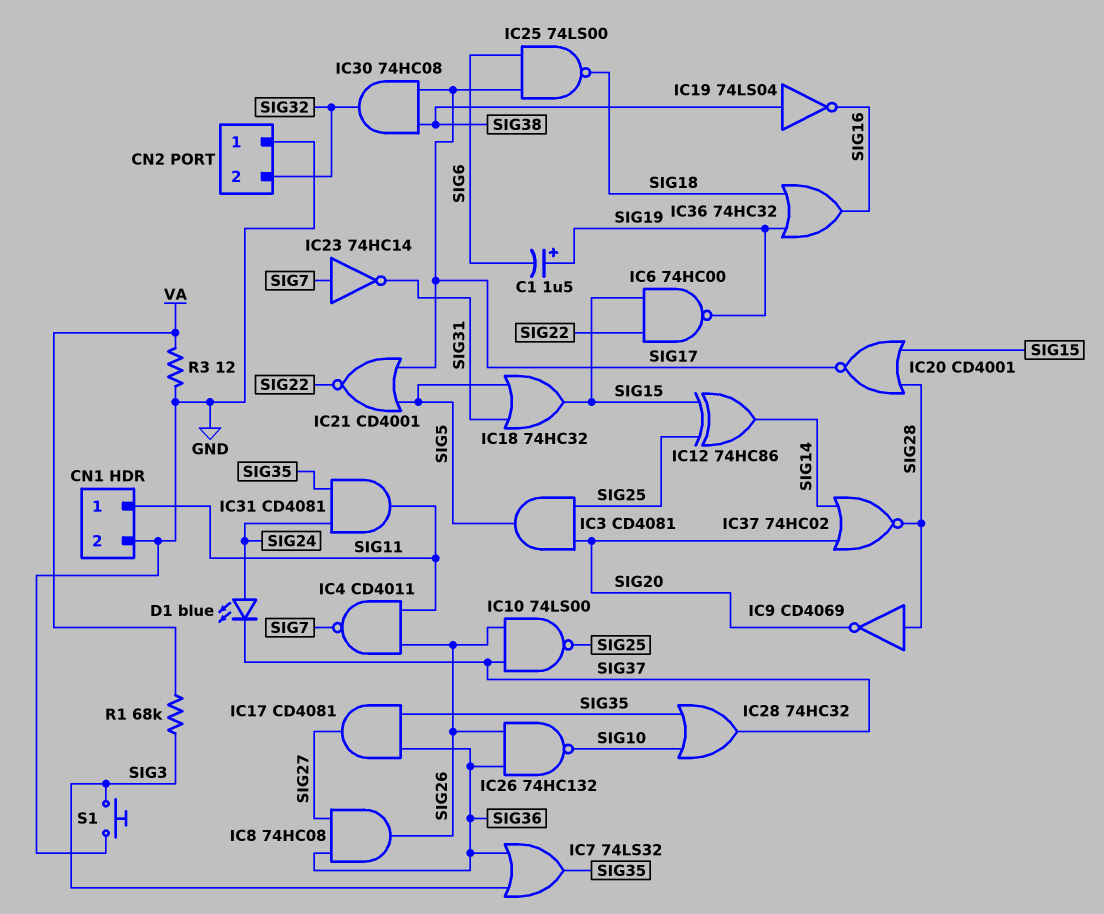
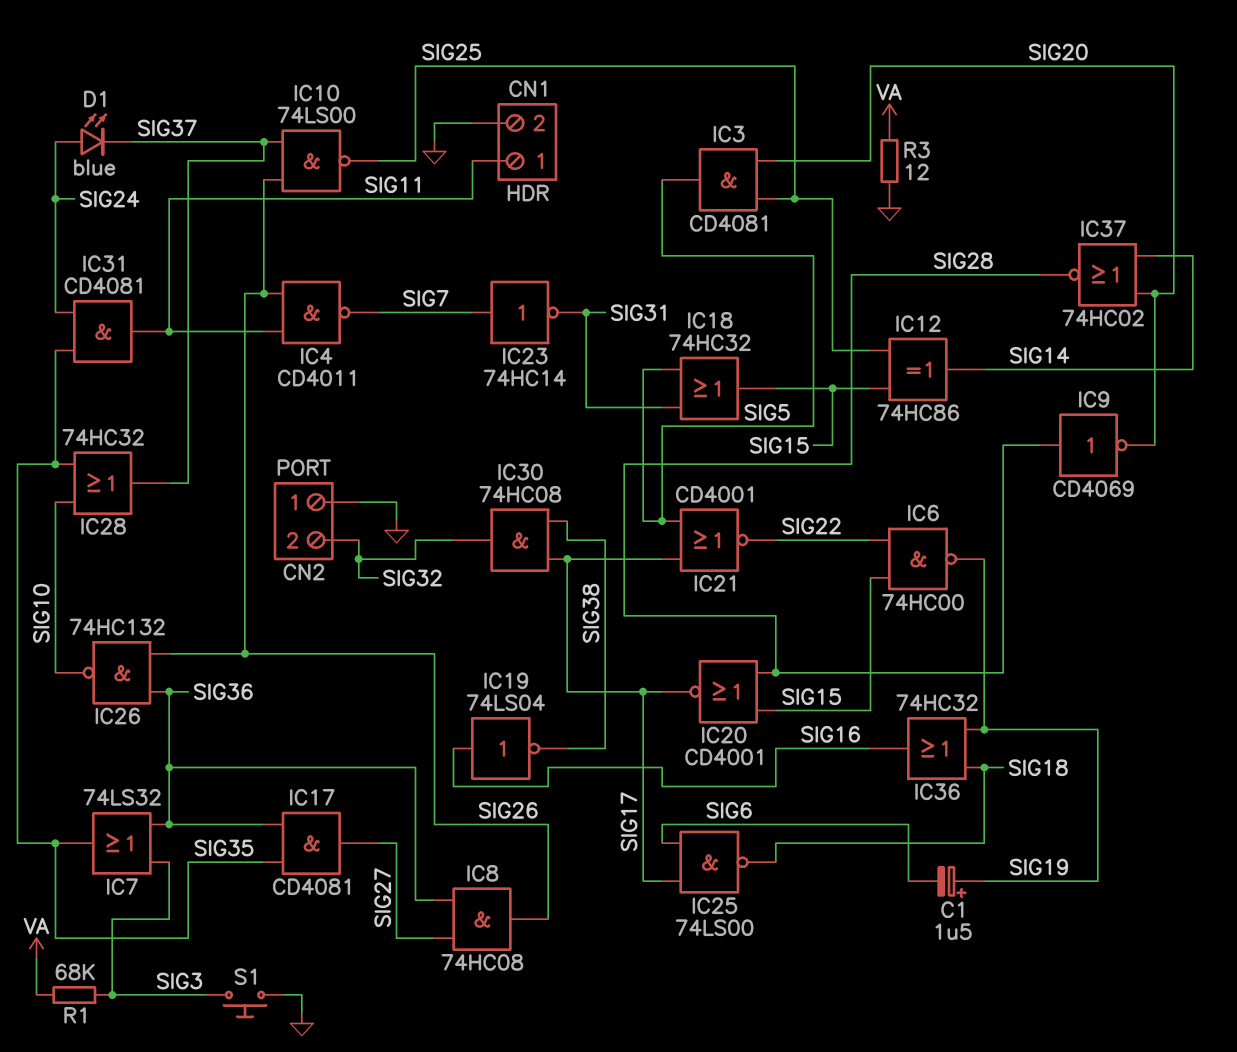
IC19: NOT 74LS04 (in SIG38, out SIG16) -> NOT 74LS04 (in SIG16, out SIG38)

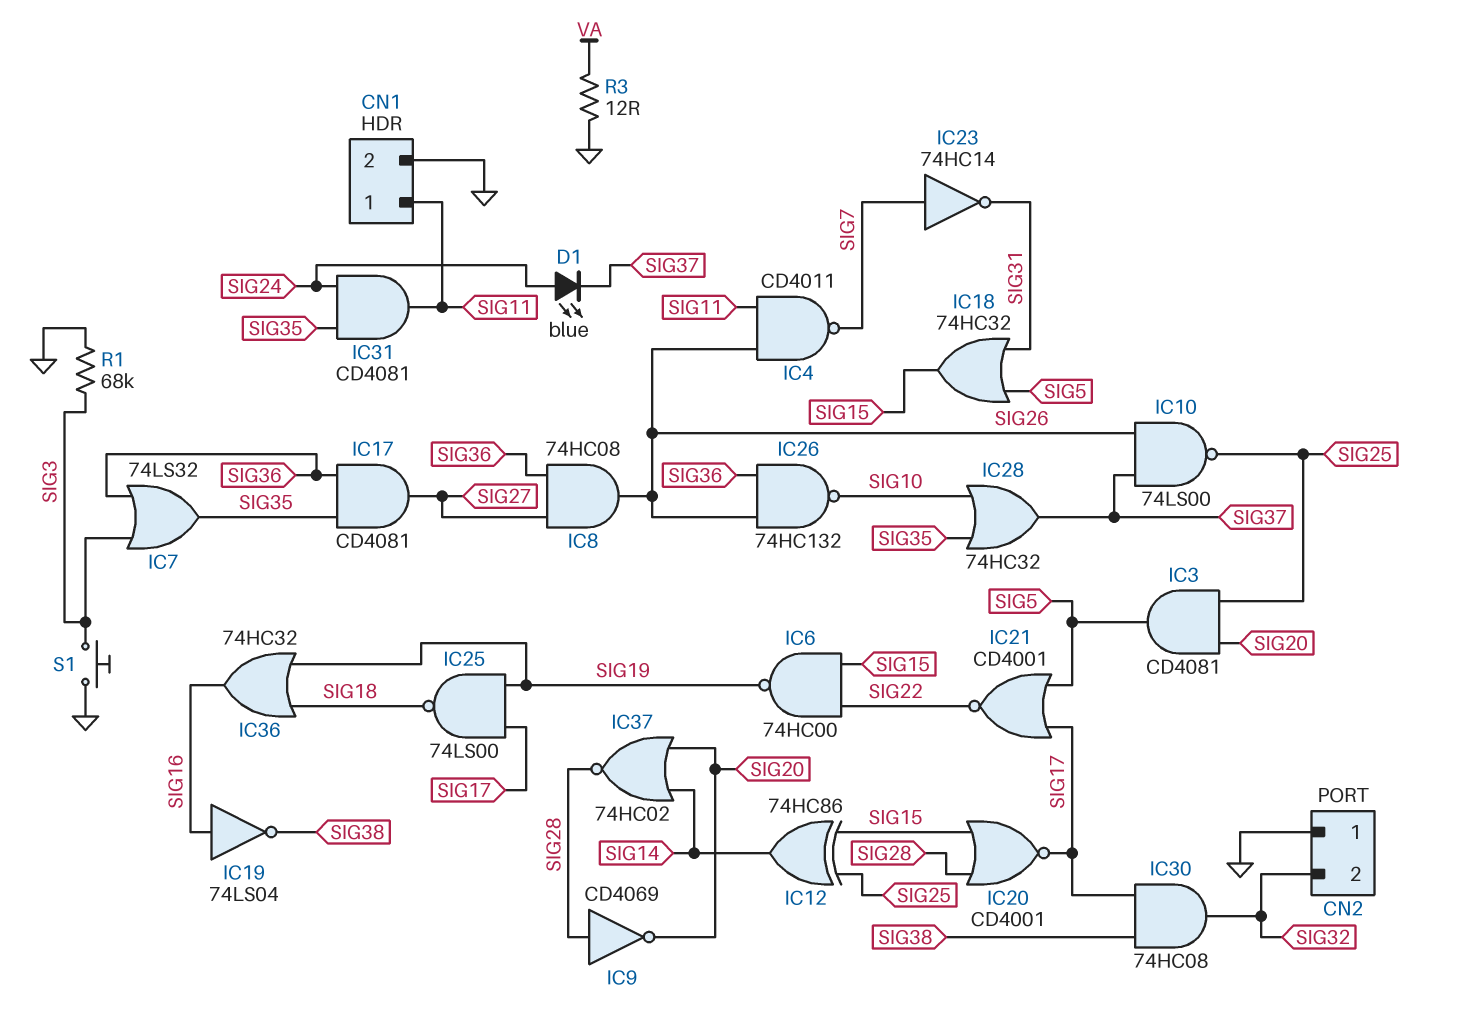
C1: 1.5uF (plus SIG19, minus SIG6) -> none
IC25: NAND 74LS00 (in SIG6, in SIG17, out SIG18) -> NAND 74LS00 (in SIG17, in SIG19, out SIG18)
R1: 68k (SIG3, VA) -> 68k (GND, SIG3)

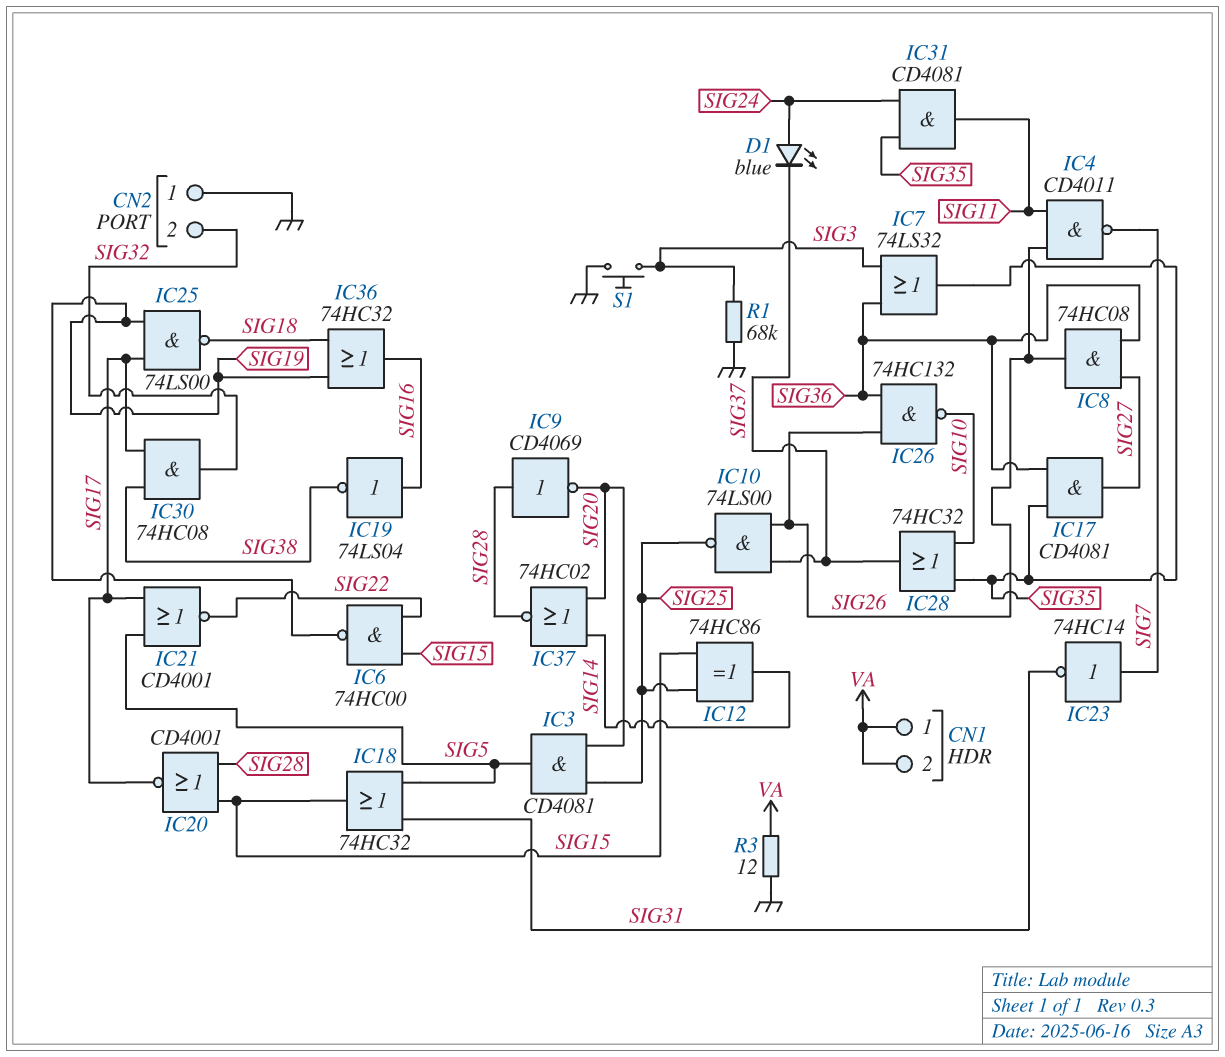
CN1 pin 1: SIG11 -> VA
CN1 pin 2: GND -> VA

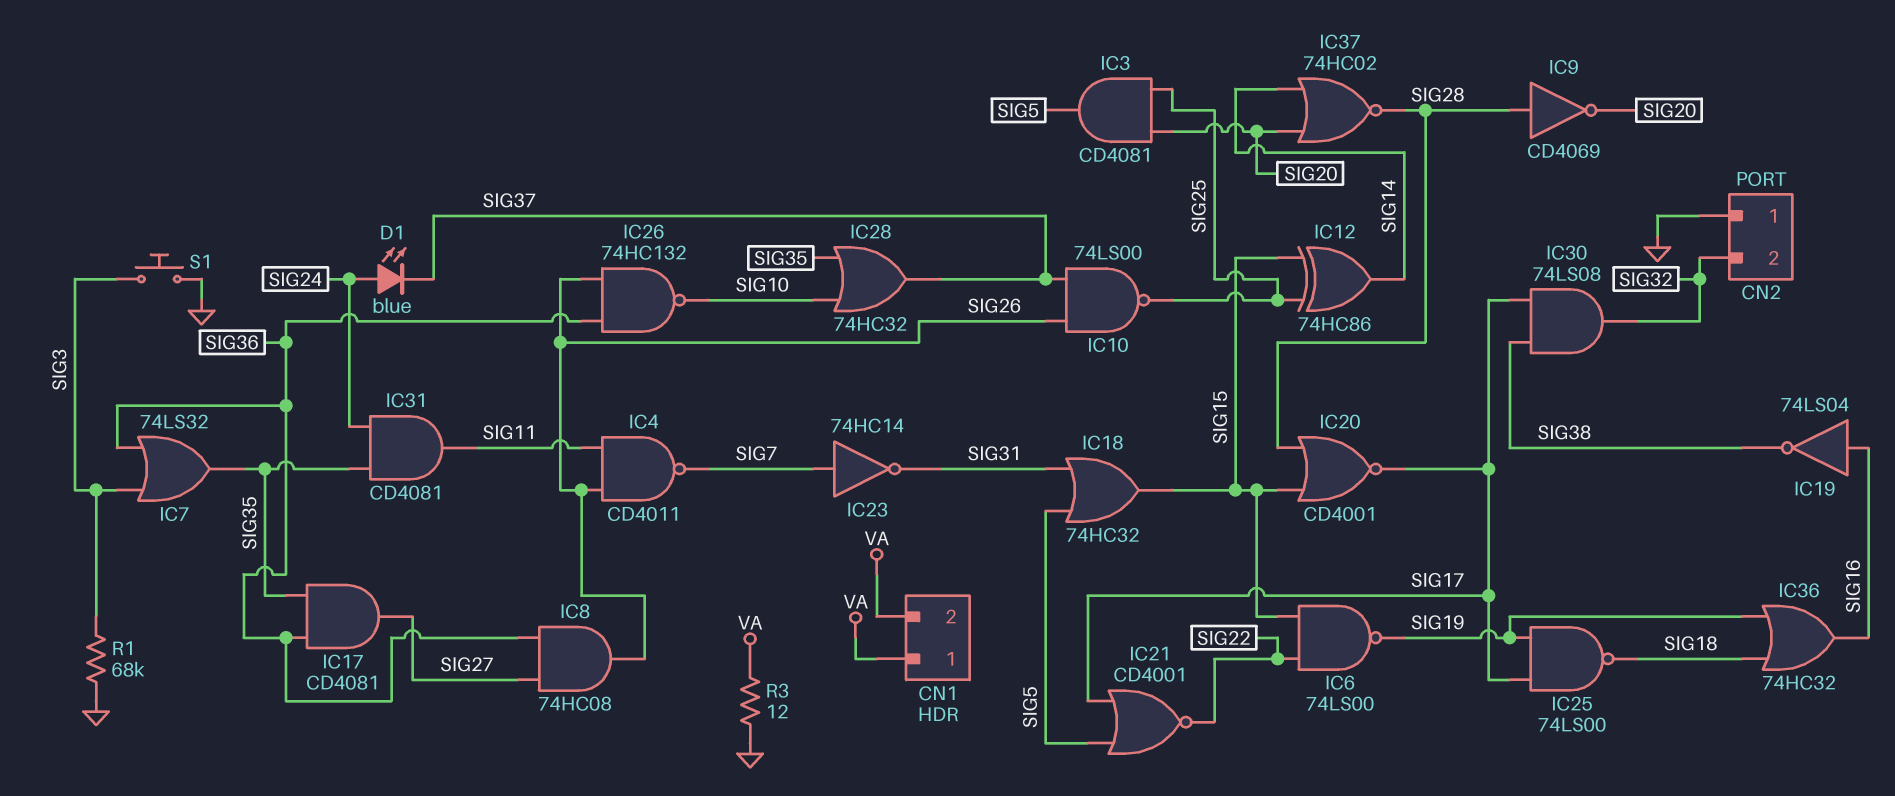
IC6: NAND 74HC00 (in SIG15, in SIG22, out SIG19) -> NAND 74LS00 (in SIG15, in SIG22, out SIG19)
IC30: AND 74HC08 (in SIG17, in SIG38, out SIG32) -> AND 74LS08 (in SIG17, in SIG38, out SIG32)

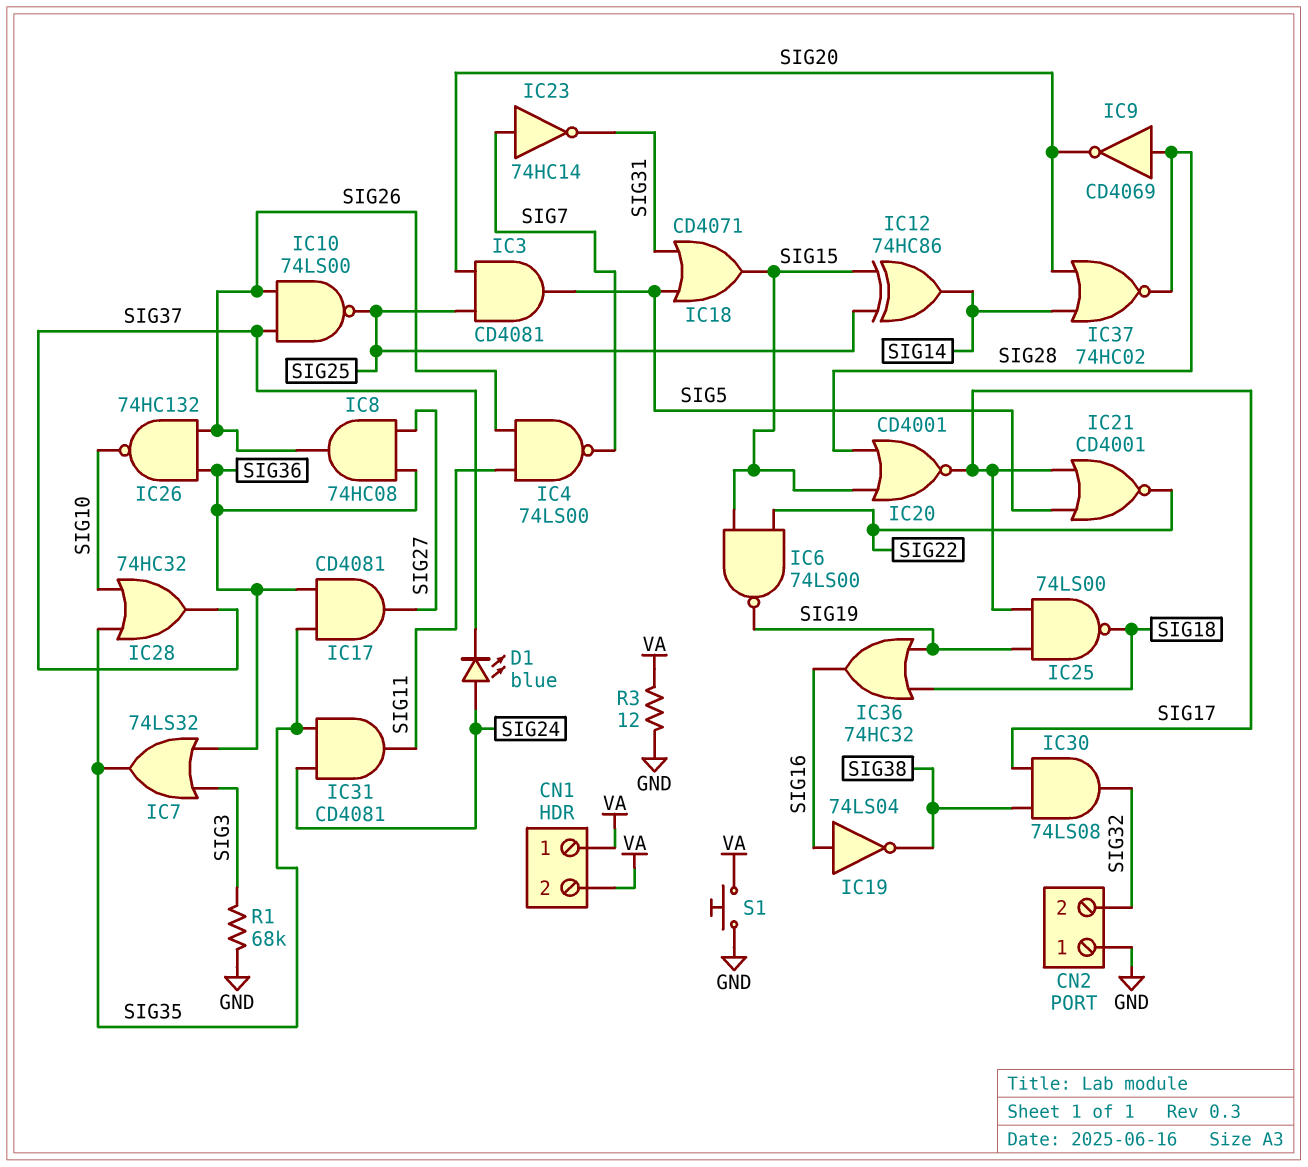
IC4: NAND CD4011 (in SIG11, in SIG26, out SIG7) -> NAND 74LS00 (in SIG11, in SIG26, out SIG7)
IC18: OR 74HC32 (in SIG5, in SIG31, out SIG15) -> OR CD4071 (in SIG5, in SIG31, out SIG15)
S1: button (GND, SIG3) -> button (GND, VA)

